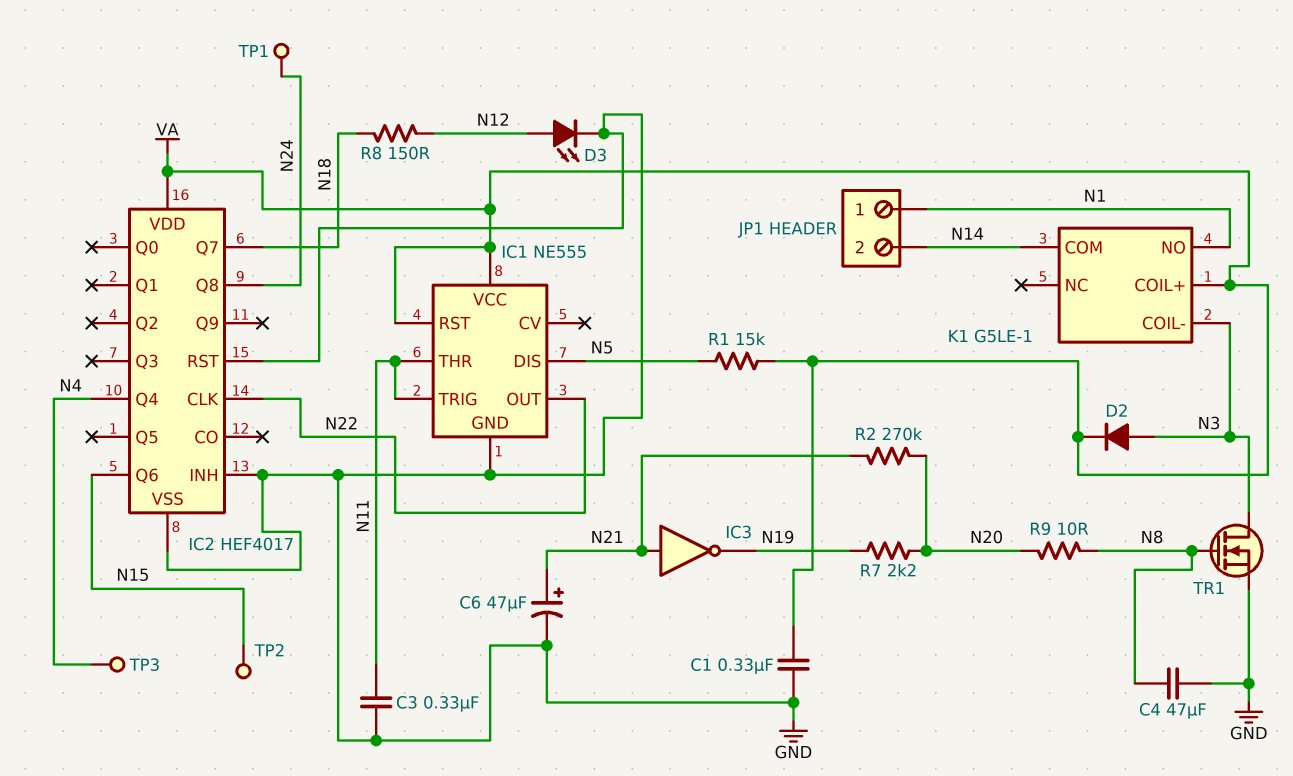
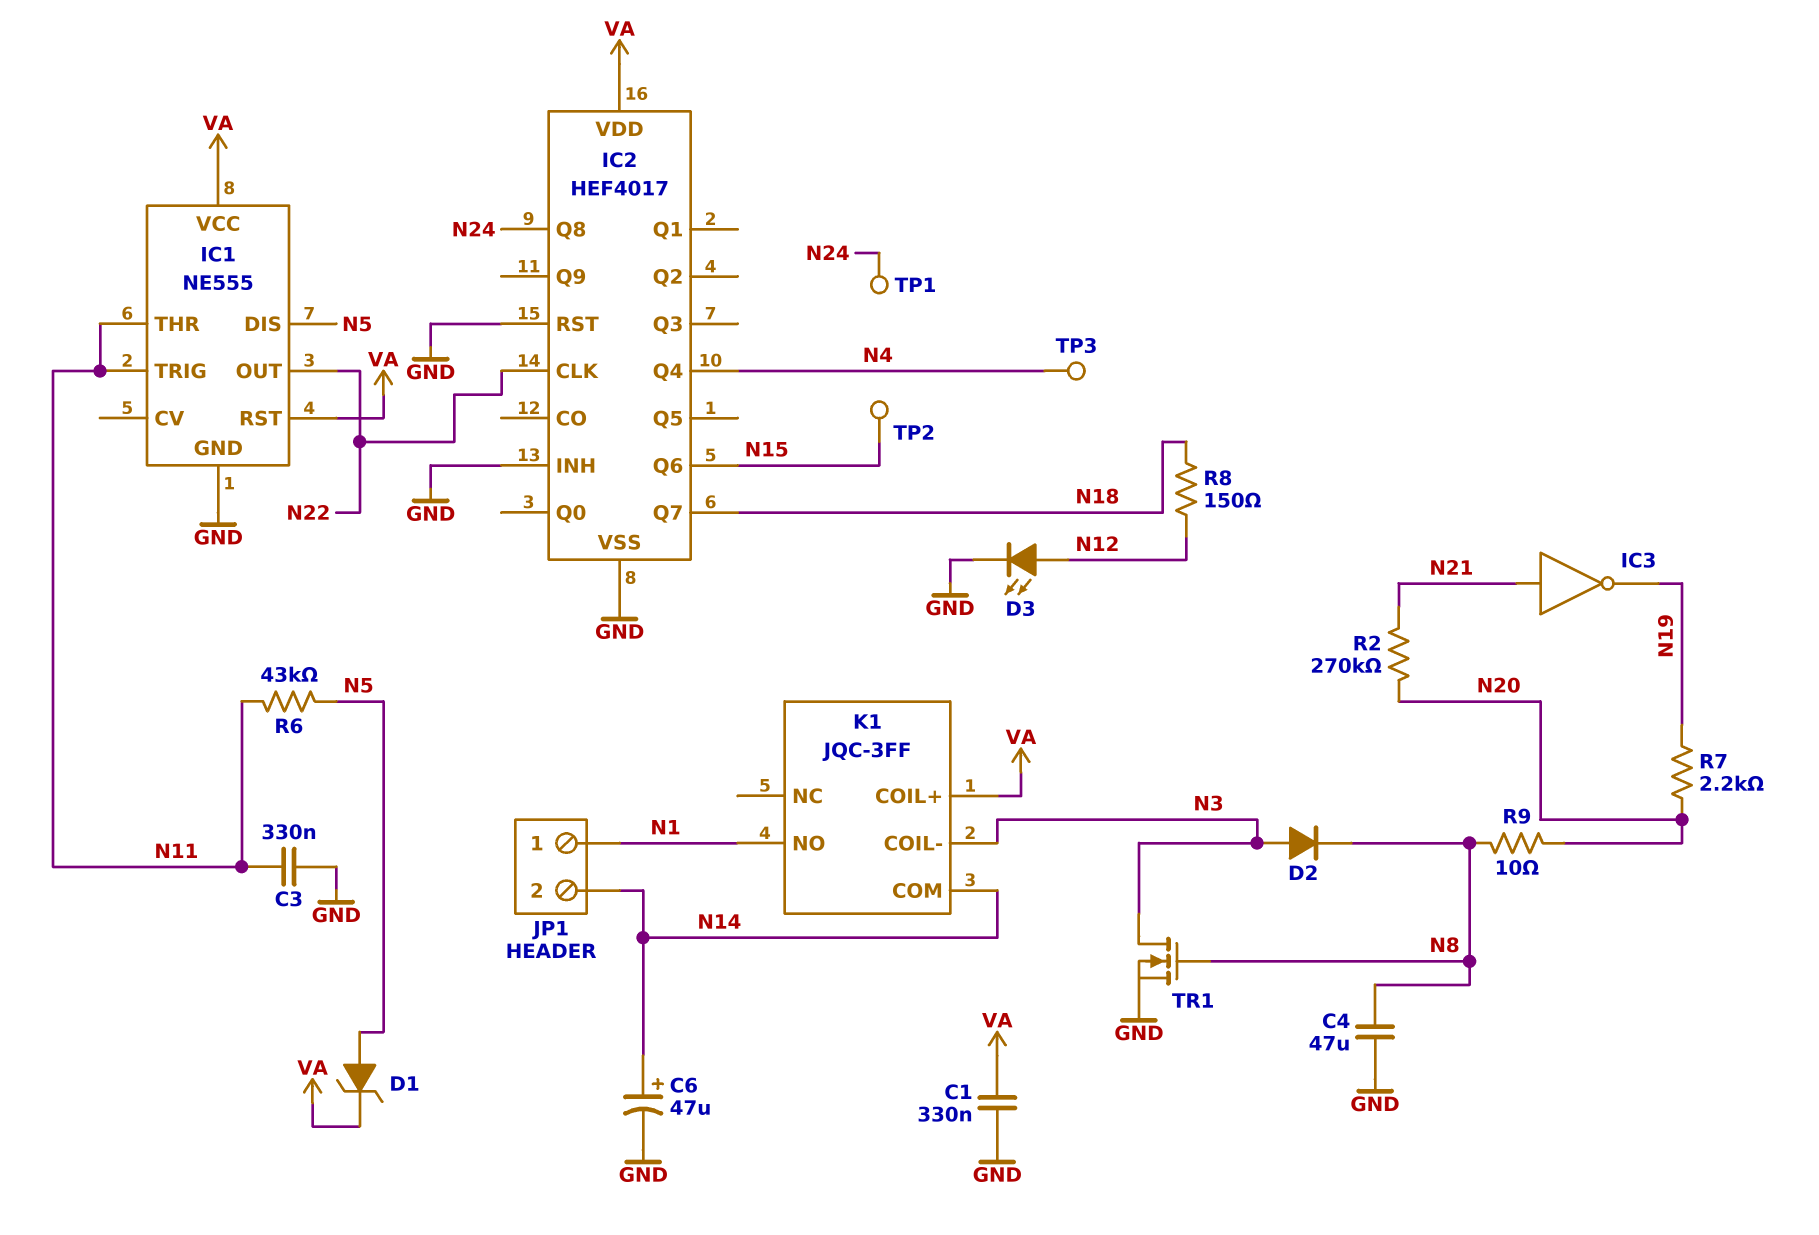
C6: 47uF (plus N21, minus GND) -> 47uF (plus N14, minus GND)
D1: none -> zener (A N5, K VA)
D2: diode (A N3, K VA) -> diode (A N3, K N8)
K1: G5LE-1 -> JQC-3FF
R1: 15k (N5, VA) -> none
R6: none -> 43k (N5, N11)

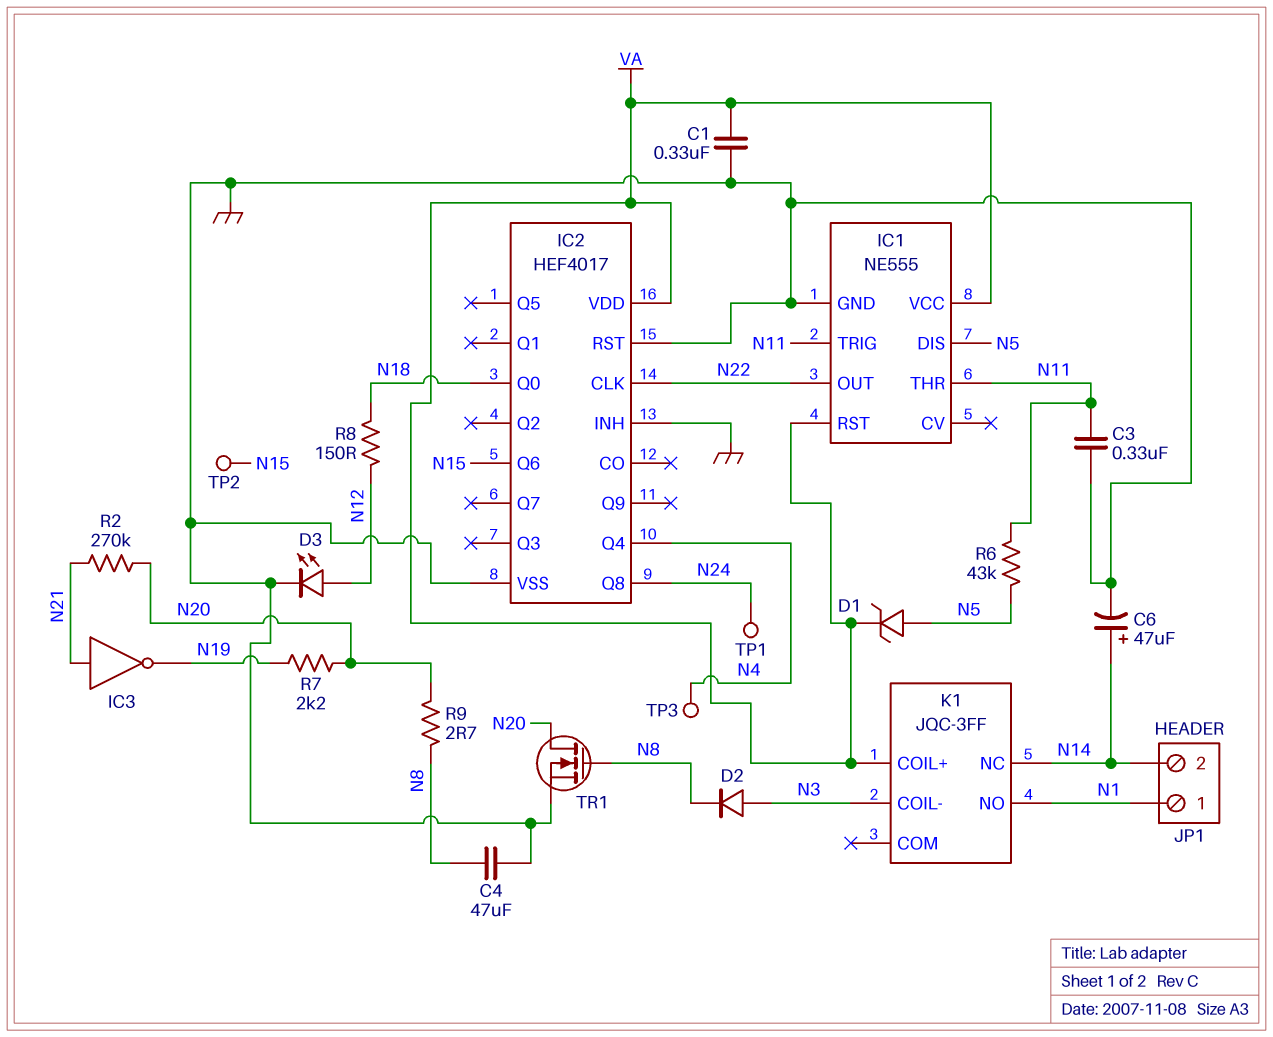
IC2 pin Q0: none -> N18
IC2 pin Q7: N18 -> none
K1 pin COM: N14 -> none
K1 pin NC: none -> N14
R9: 10 (N8, N20) -> 2.7 (N8, N20)
TR1: NMOS (G N8, D N3, S GND) -> NMOS (G N8, D N20, S GND)

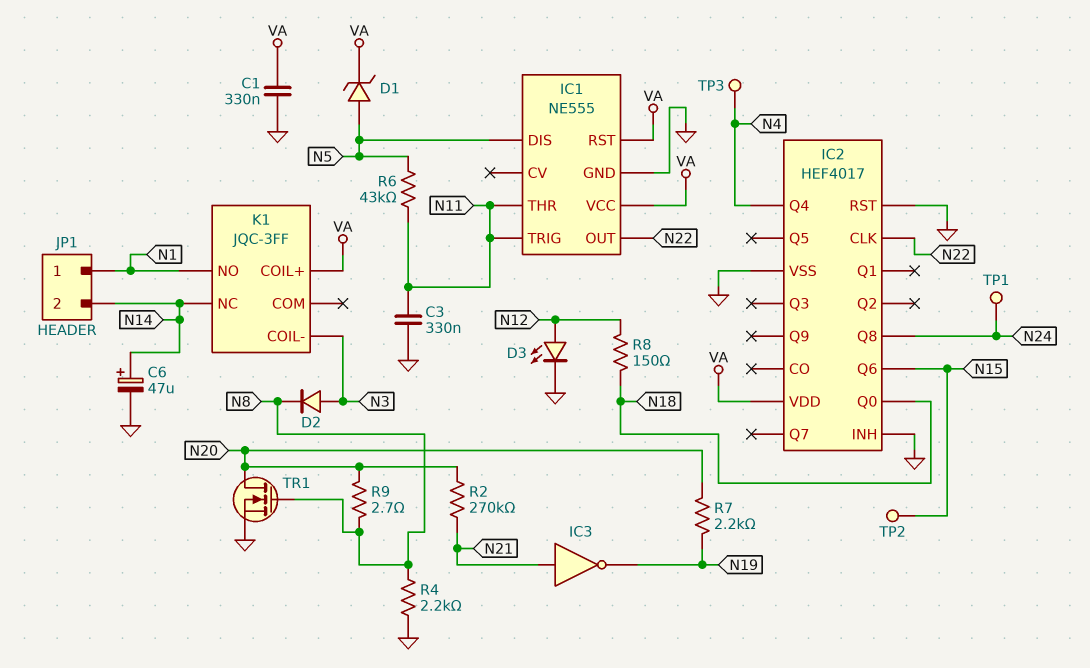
C4: 47uF (GND, N8) -> none
R4: none -> 2.2k (GND, N8)

